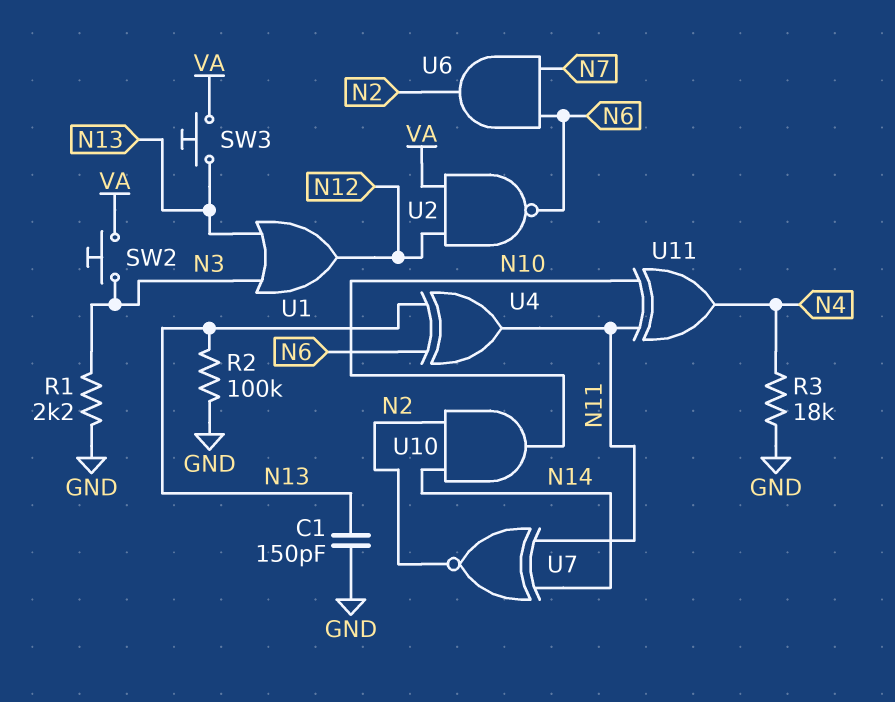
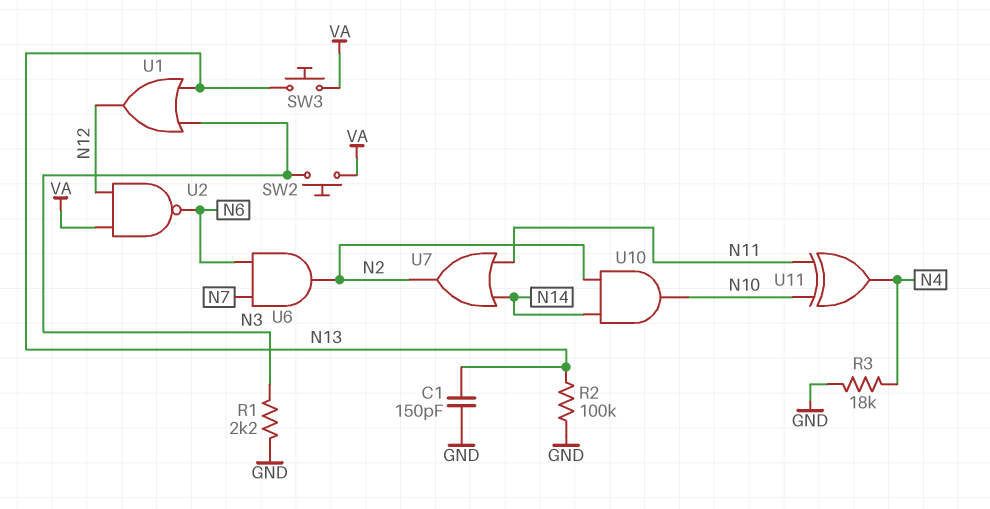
U4: XOR (in N6, in N13, out N11) -> none
U7: XNOR (in N11, in N14, out N2) -> OR (in N11, in N14, out N2)

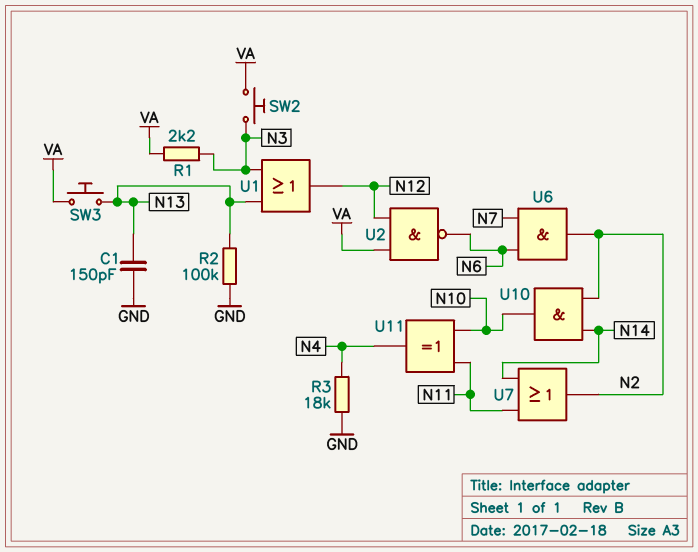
R1: 2.2k (GND, N3) -> 2.2k (N3, VA)

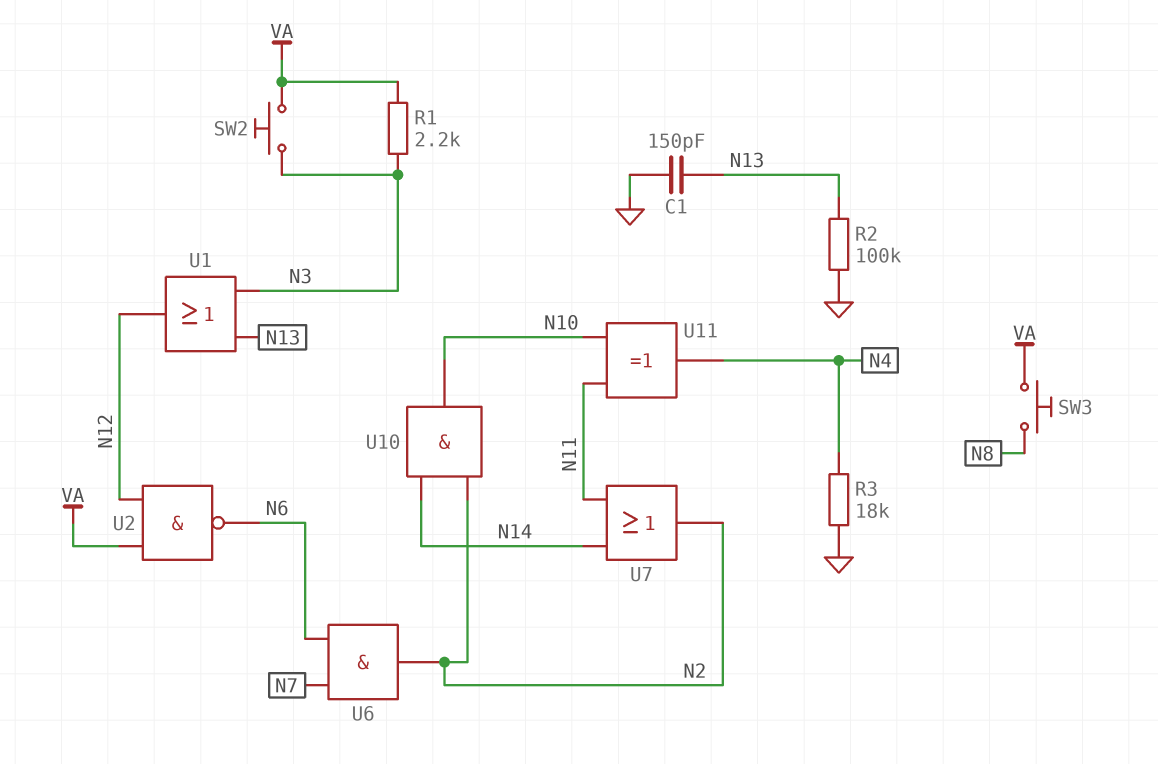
SW3: button (N13, VA) -> button (N8, VA)

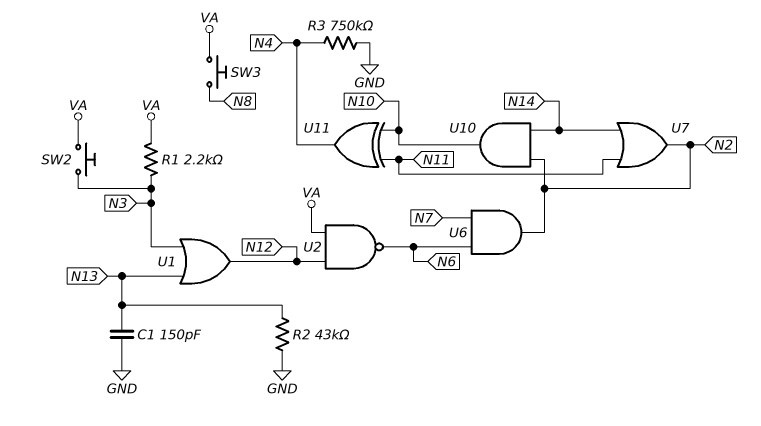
R2: 100k (GND, N13) -> 43k (GND, N13)
R3: 18k (GND, N4) -> 750k (GND, N4)

